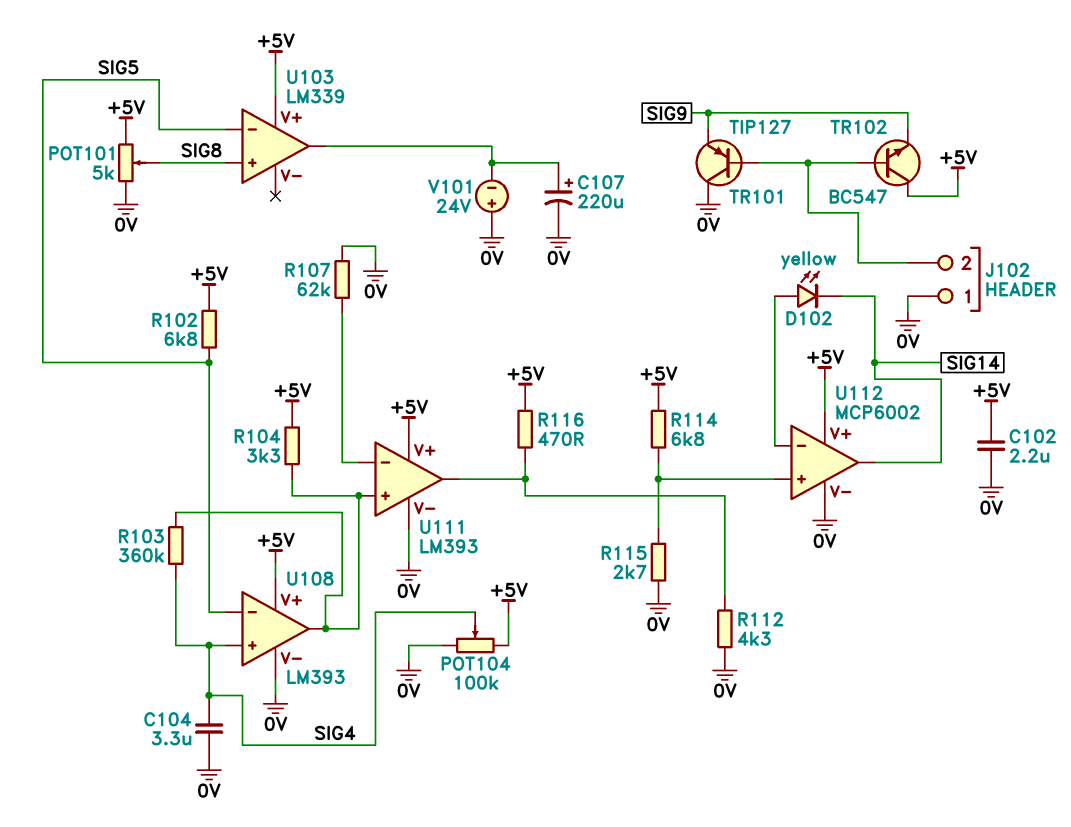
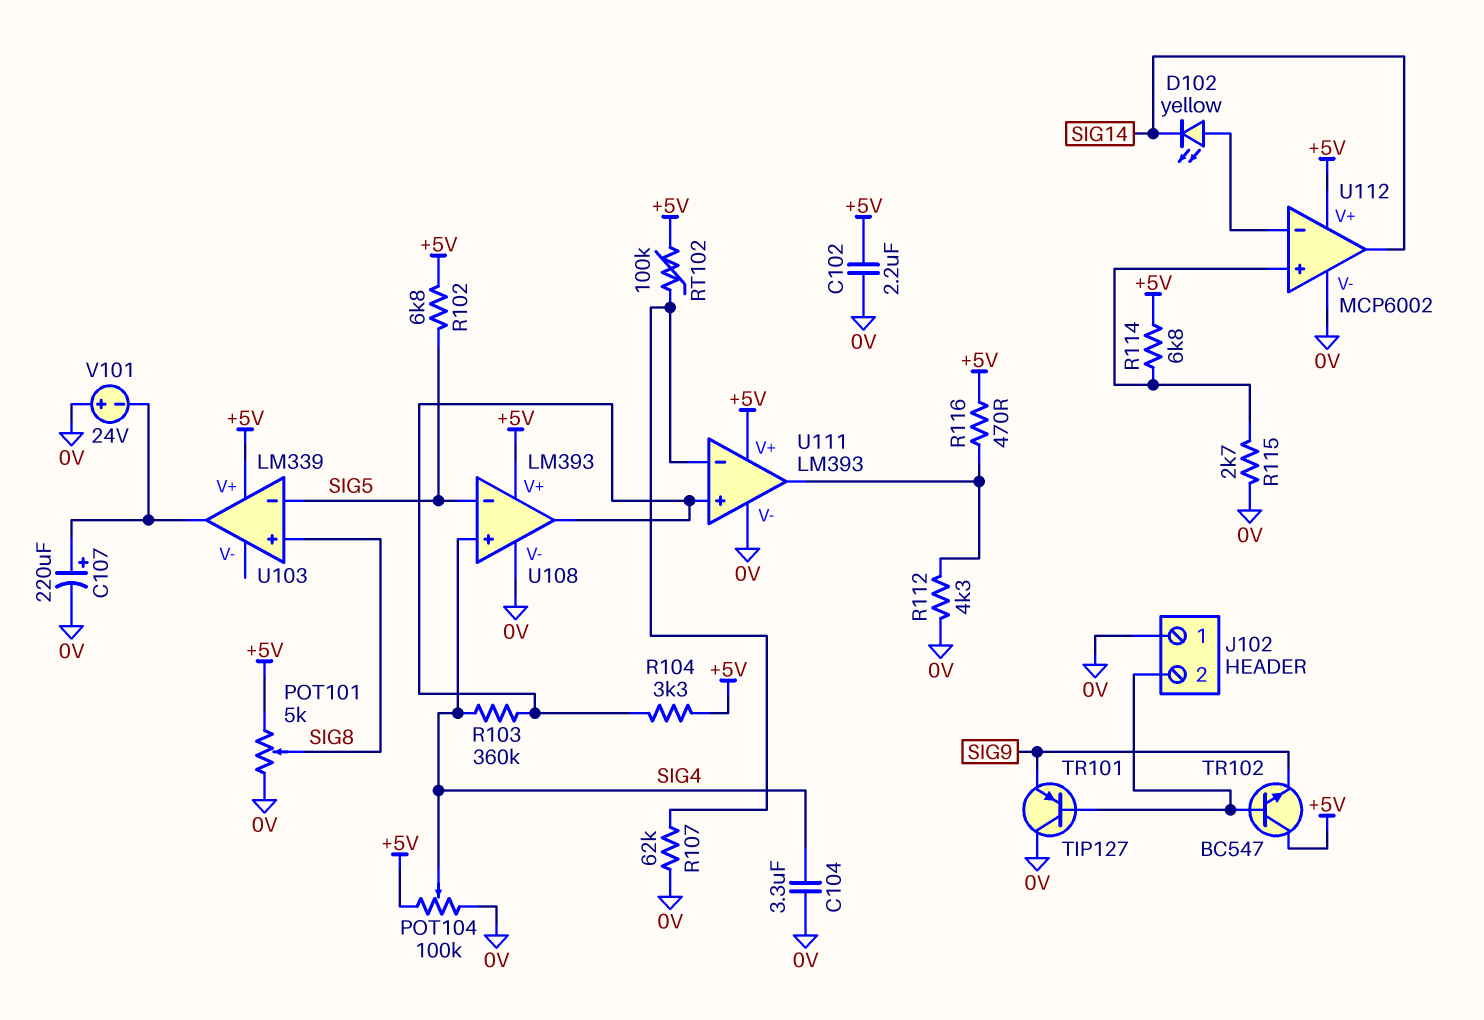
RT102: none -> 100k (+5V, U111/in-)

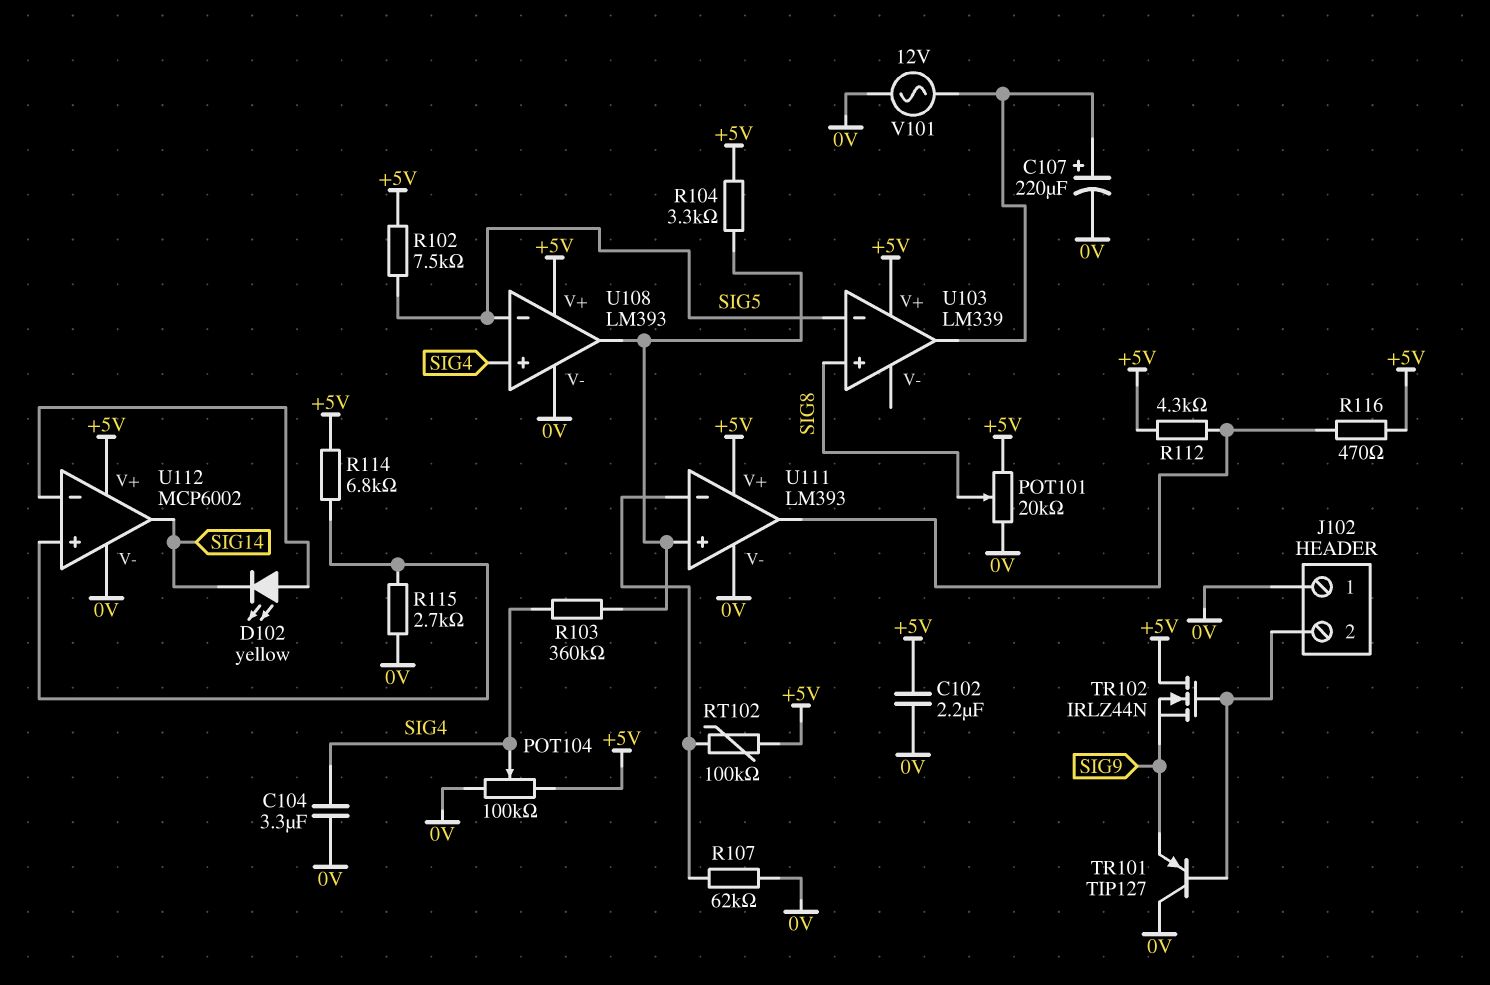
POT101: 5k (+5V, 0V, wiper SIG8) -> 20k (+5V, 0V, wiper SIG8)
R102: 6.8k (+5V, SIG5) -> 7.5k (+5V, SIG5)
R112: 4.3k (0V, U111/out) -> 4.3k (+5V, U111/out)
TR102: NPN BC547 (B J102/2, C +5V, E SIG9) -> NMOS IRLZ44N (G J102/2, D +5V, S SIG9)
V101: 24V (plus 0V, minus U103/out) -> AC 12V (0V, U103/out)

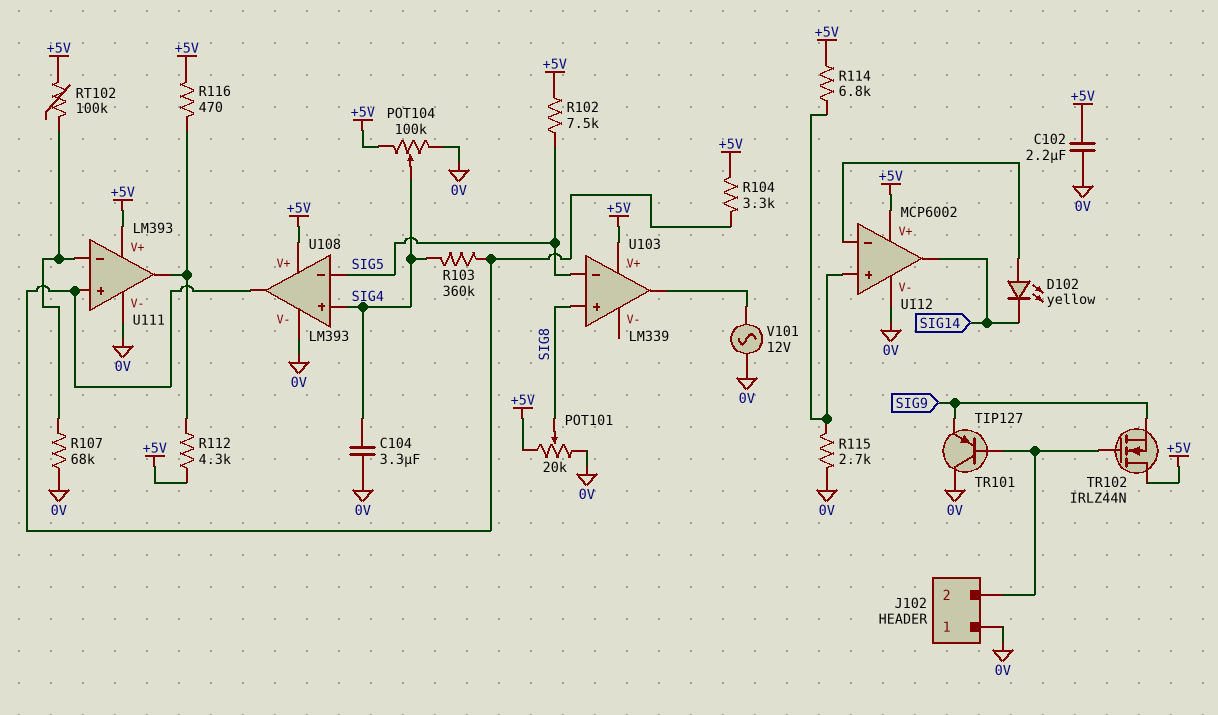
C107: 220uF (plus U103/out, minus 0V) -> none
R107: 62k (0V, U111/in-) -> 68k (0V, U111/in-)

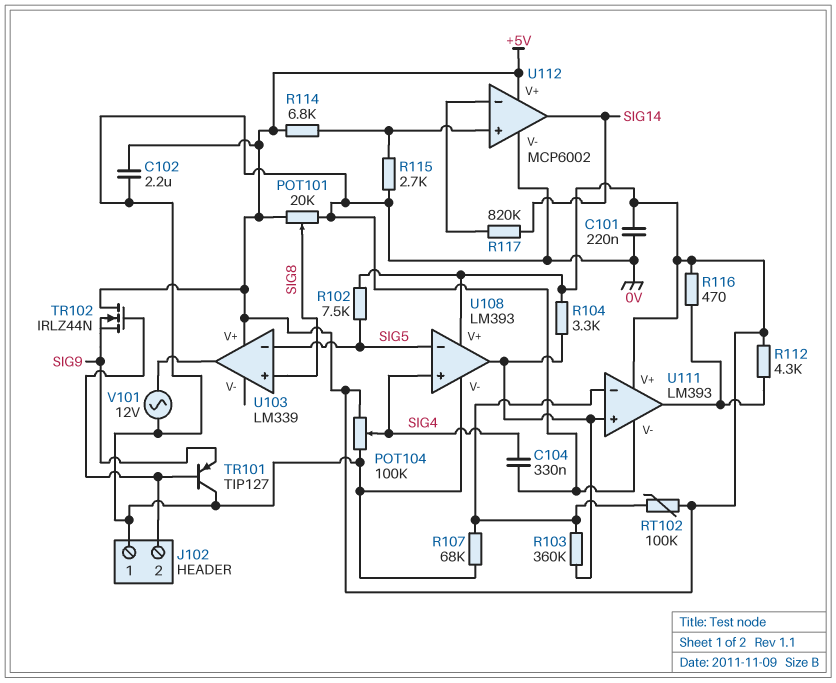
C101: none -> 220nF (+5V, 0V)
C104: 3.3uF (0V, SIG4) -> 330nF (0V, SIG4)
D102: LED yellow (A U112/in-, K SIG14) -> none
R103: 360k (SIG4, U108/out) -> 360k (U108/out, U111/in-)
R117: none -> 820k (SIG14, U112/in-)

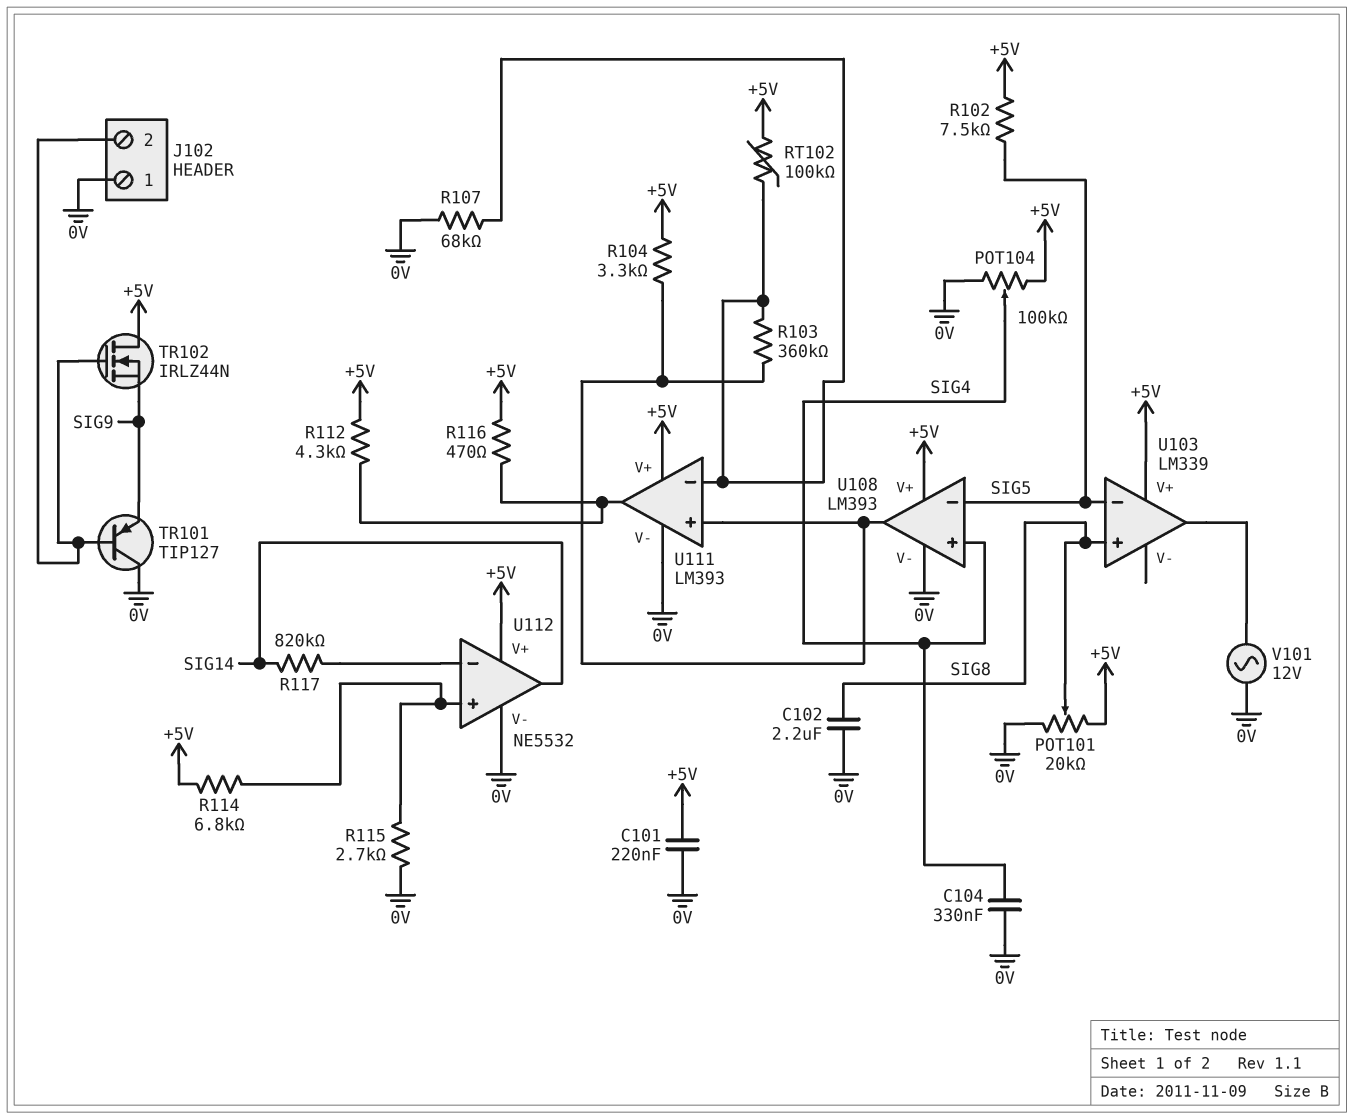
C102: 2.2uF (+5V, 0V) -> 2.2uF (0V, SIG8)
U112: MCP6002 -> NE5532

